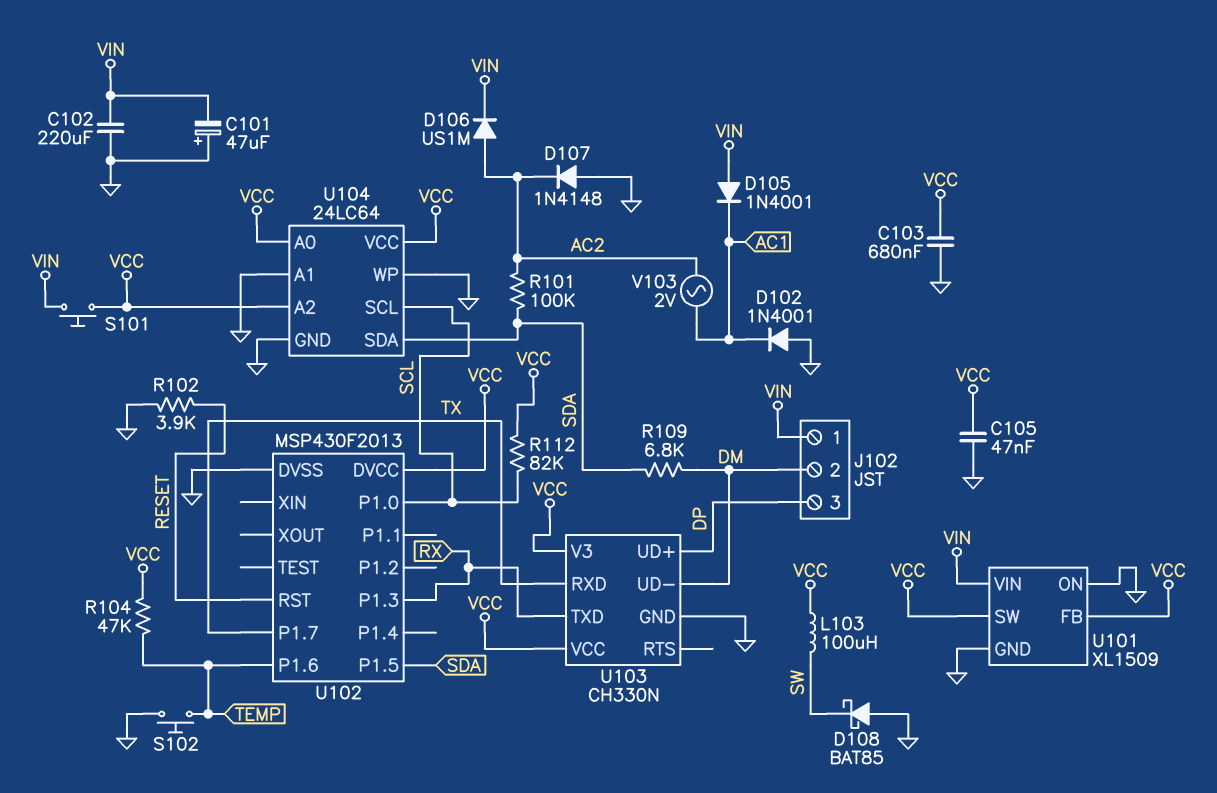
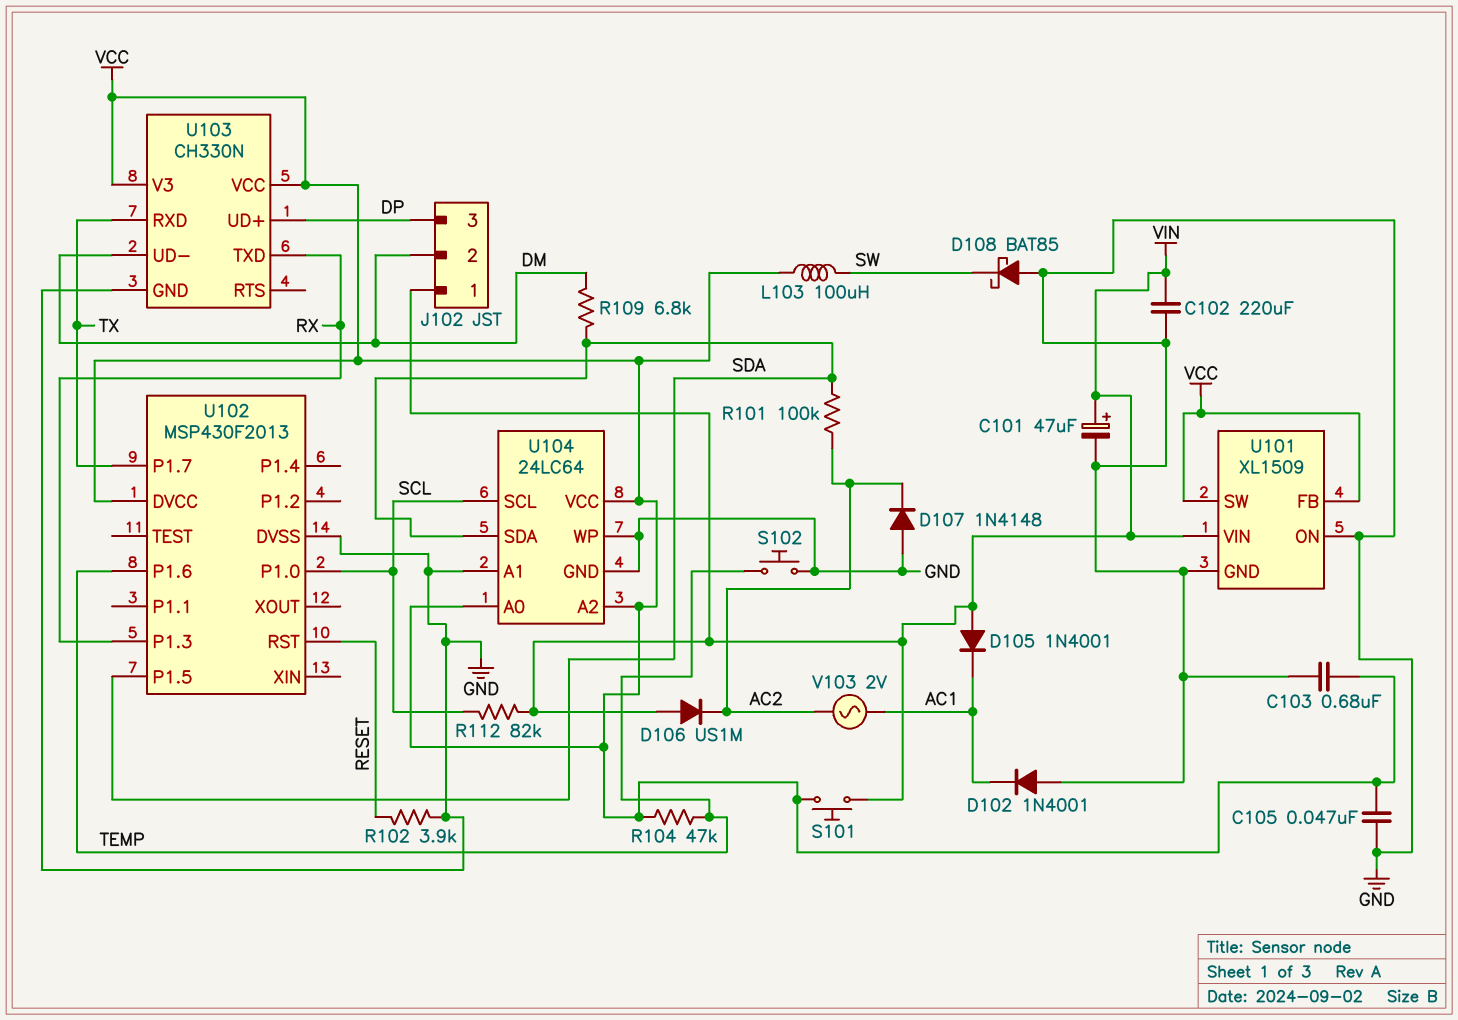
C101: 47uF (plus GND, minus VIN) -> 47uF (plus VIN, minus GND)
D106: diode US1M (A AC2, K VIN) -> diode US1M (A VIN, K AC2)
R112: 82k (SCL, VCC) -> 82k (SCL, VIN)

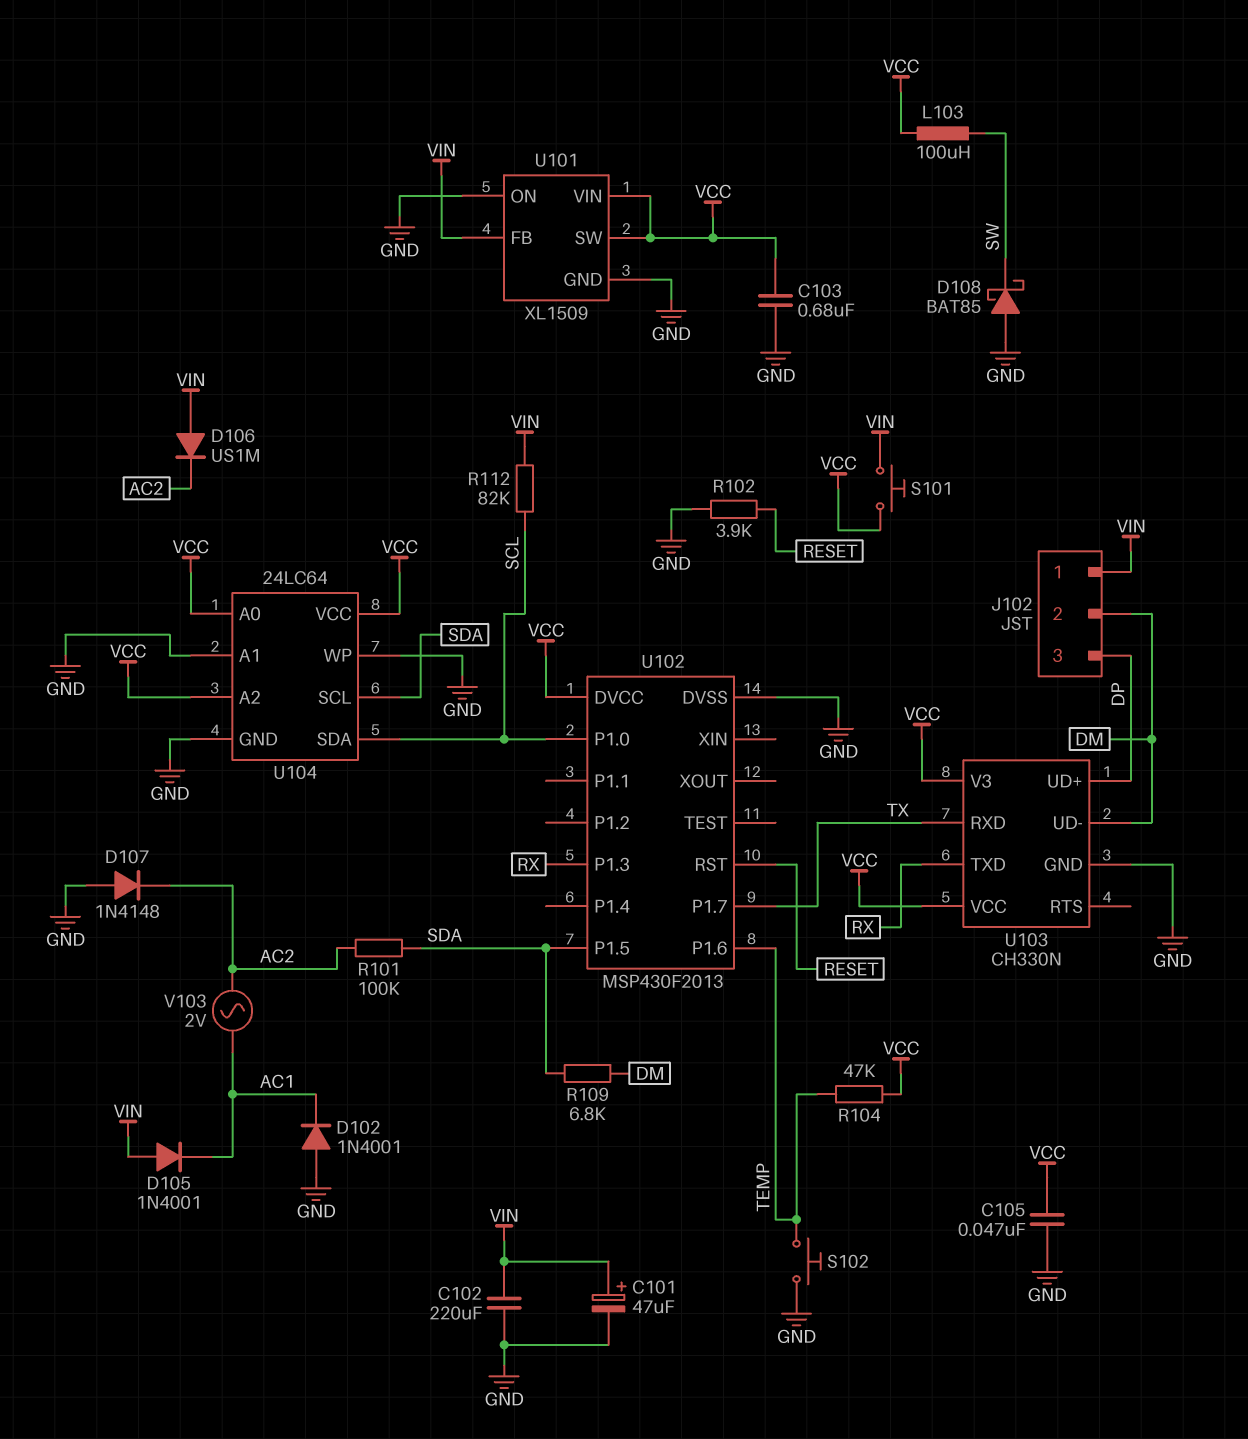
U101 pin FB: VCC -> VIN
U101 pin VIN: VIN -> VCC
U104 pin SCL: SCL -> SDA
U104 pin SDA: SDA -> SCL

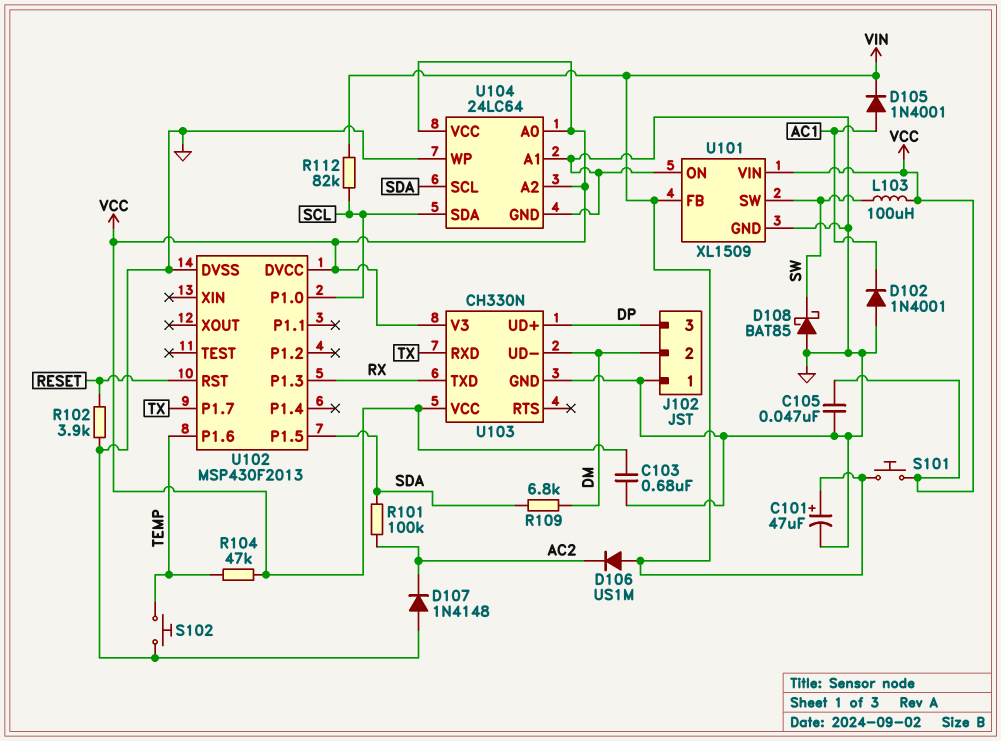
C102: 220uF (GND, VIN) -> none
D105: diode 1N4001 (A VIN, K AC1) -> diode 1N4001 (A AC1, K VIN)
J102 pin 1: VIN -> GND
U101 pin SW: VCC -> SW
V103: AC 2V (AC1, AC2) -> none

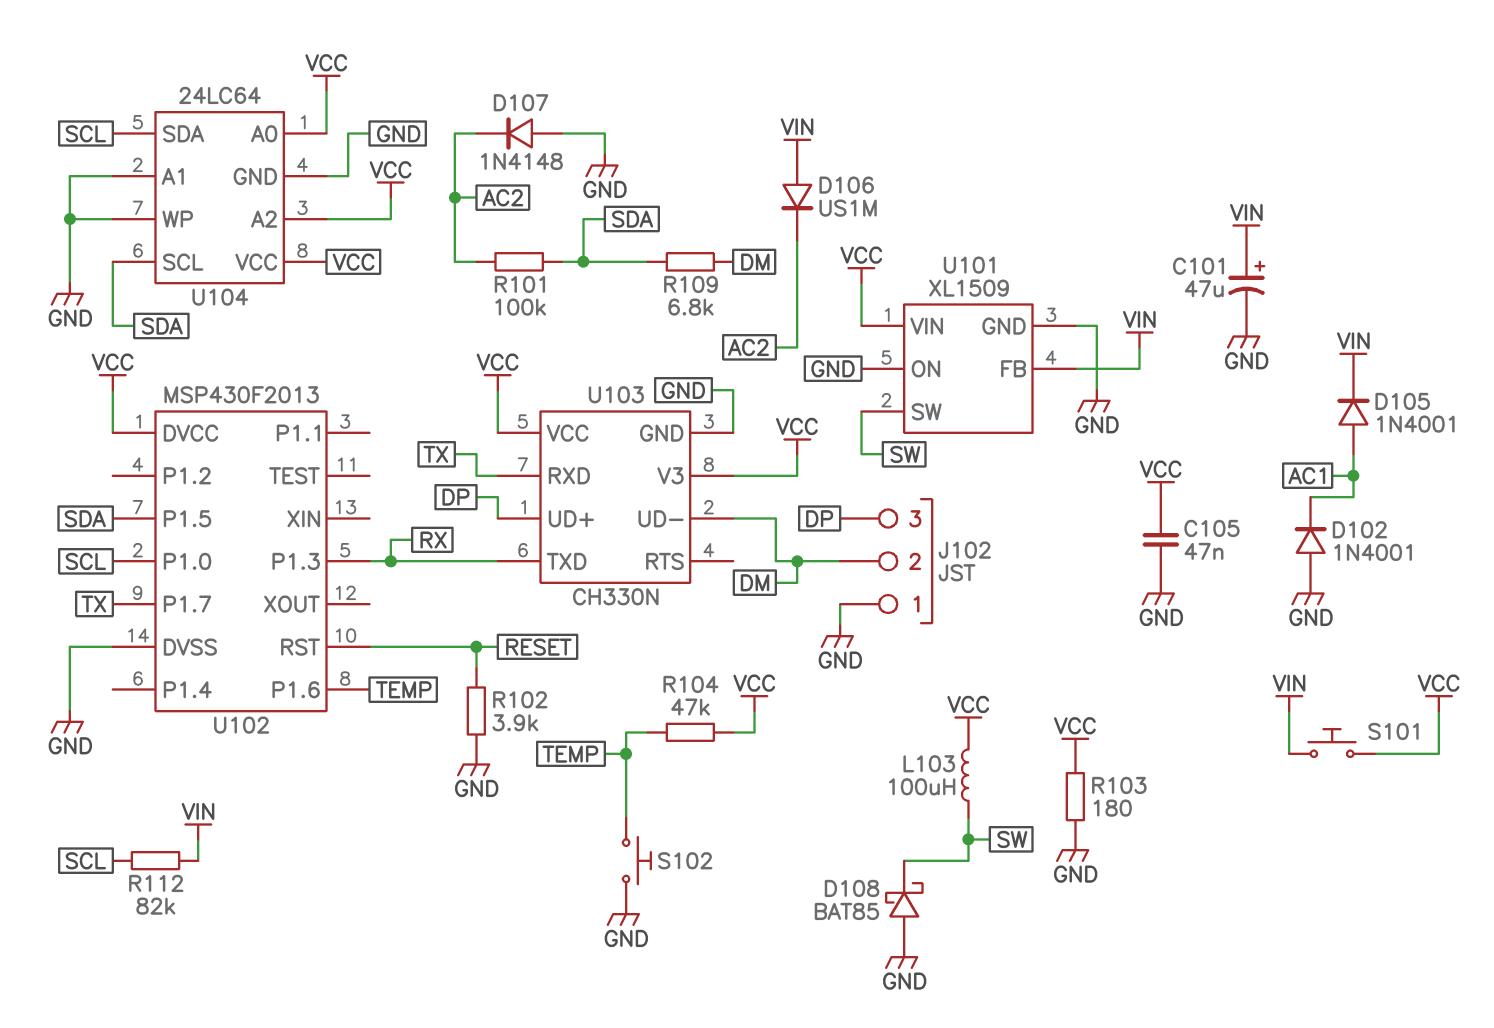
C103: 680nF (GND, VCC) -> none
R103: none -> 180 (GND, VCC)

